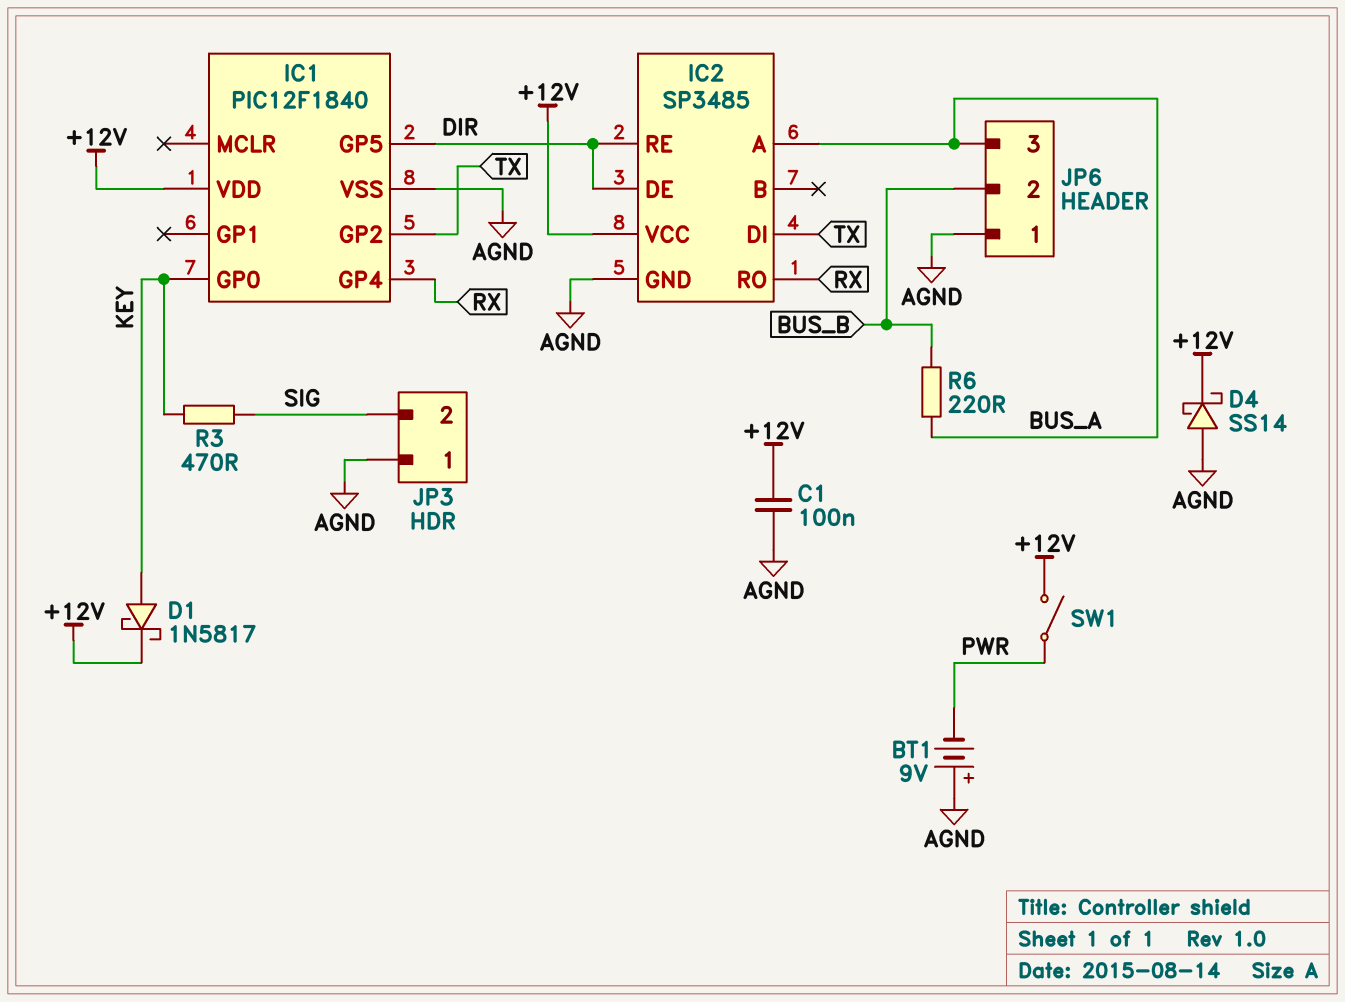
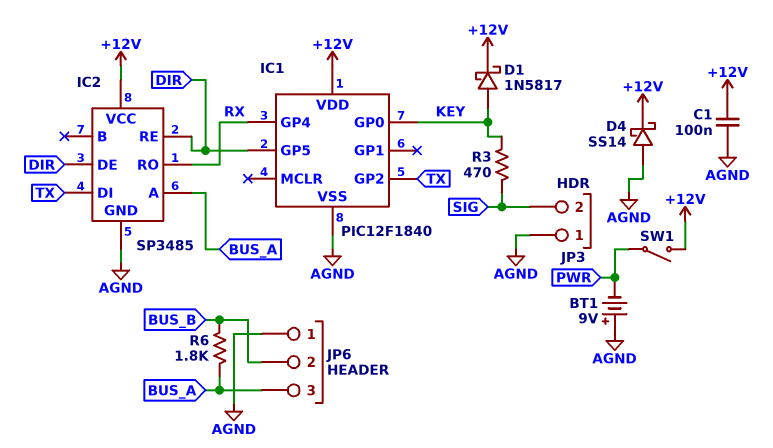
R6: 220 (BUS_A, BUS_B) -> 1.8k (BUS_A, BUS_B)

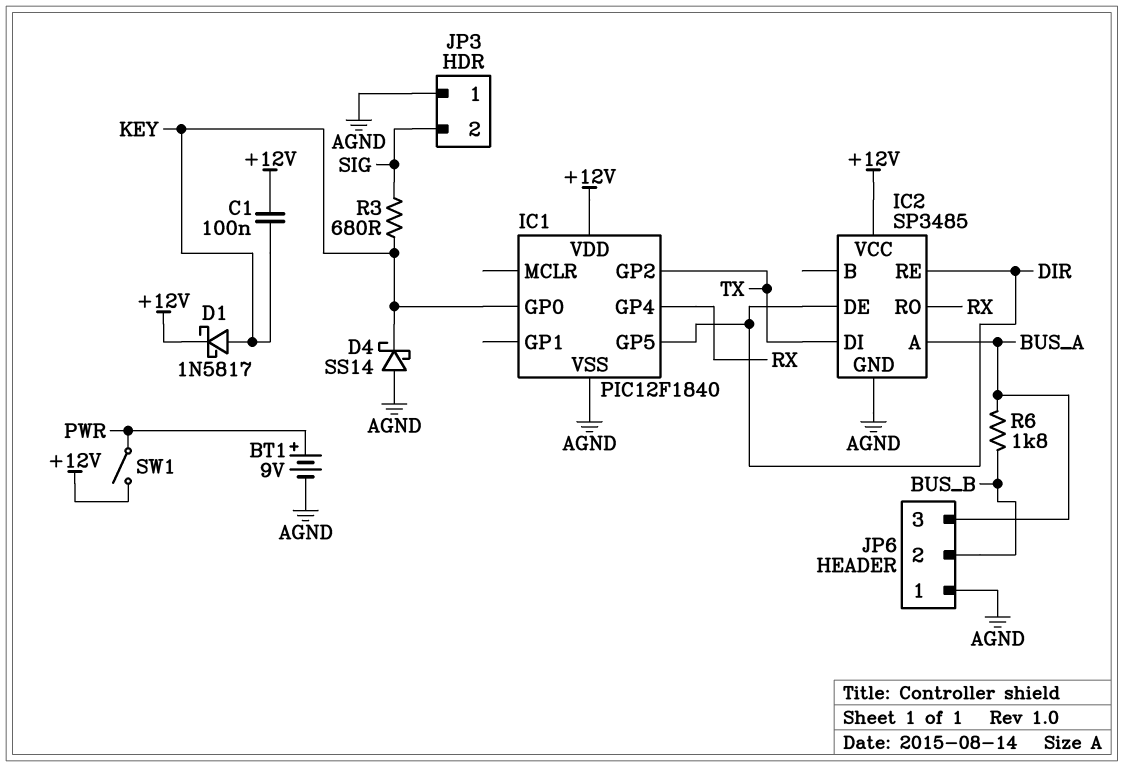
BT1: 9V (plus AGND, minus PWR) -> 9V (plus PWR, minus AGND)
C1: 100nF (+12V, AGND) -> 100nF (+12V, KEY)
D4: schottky SS14 (A AGND, K +12V) -> schottky SS14 (A AGND, K KEY)
R3: 470 (KEY, SIG) -> 680 (KEY, SIG)

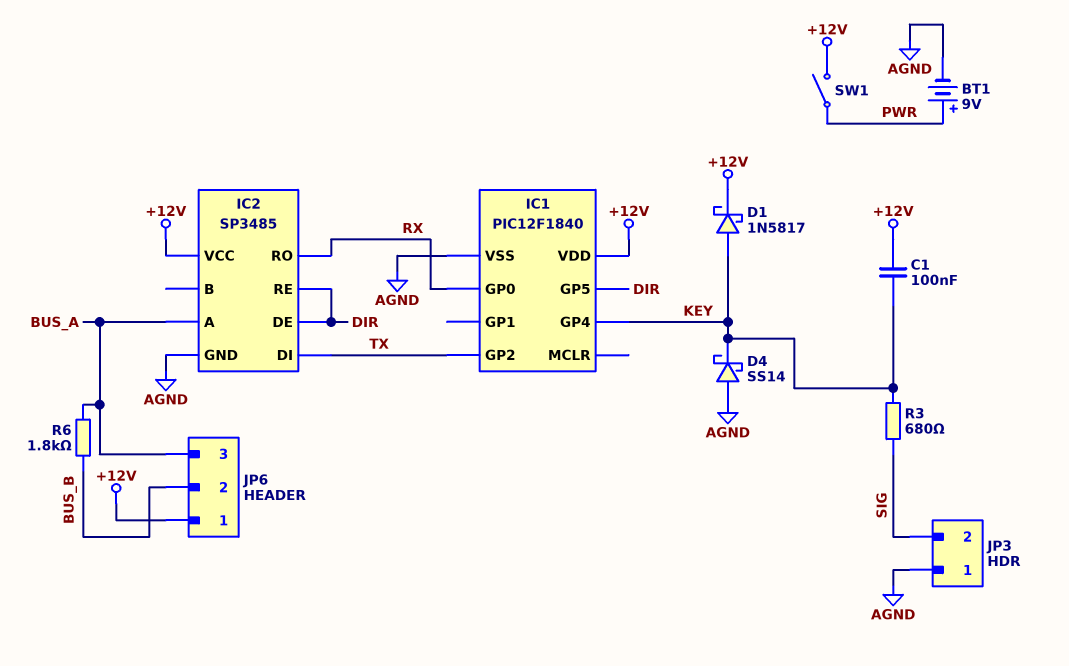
IC1 pin GP0: KEY -> RX
IC1 pin GP4: RX -> KEY
JP6 pin 1: AGND -> +12V

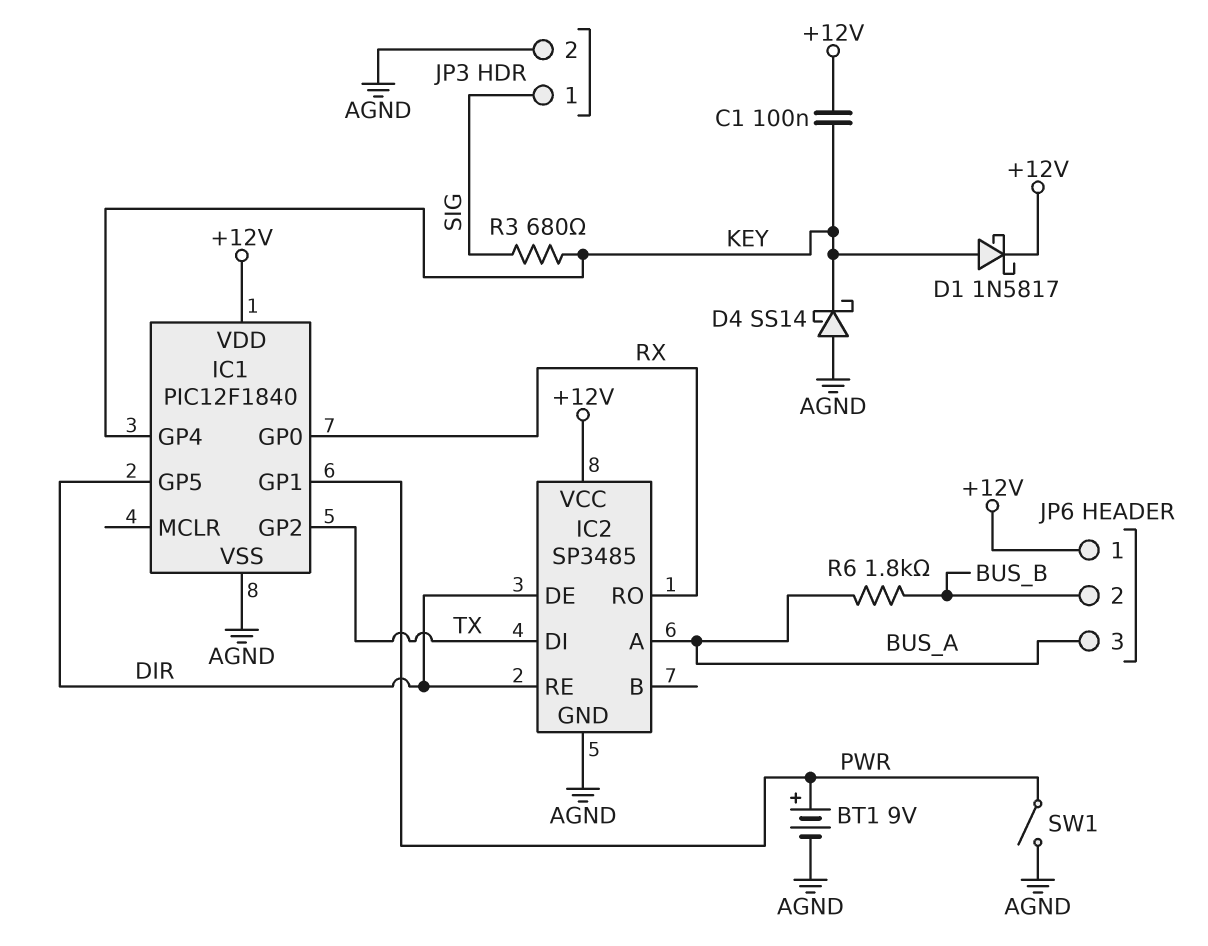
IC1 pin GP1: none -> PWR
JP3 pin 1: AGND -> SIG
JP3 pin 2: SIG -> AGND
SW1: switch (+12V, PWR) -> switch (AGND, PWR)

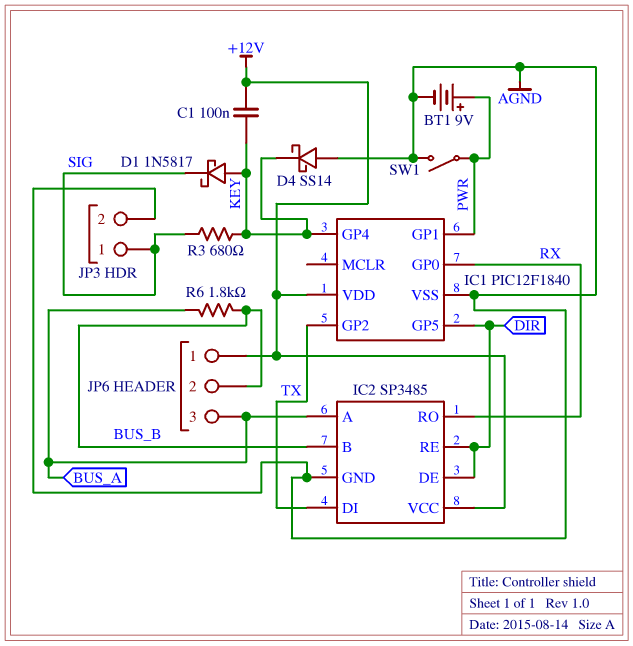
D1: schottky 1N5817 (A KEY, K +12V) -> schottky 1N5817 (A KEY, K SIG)
IC2 pin B: none -> BUS_B

